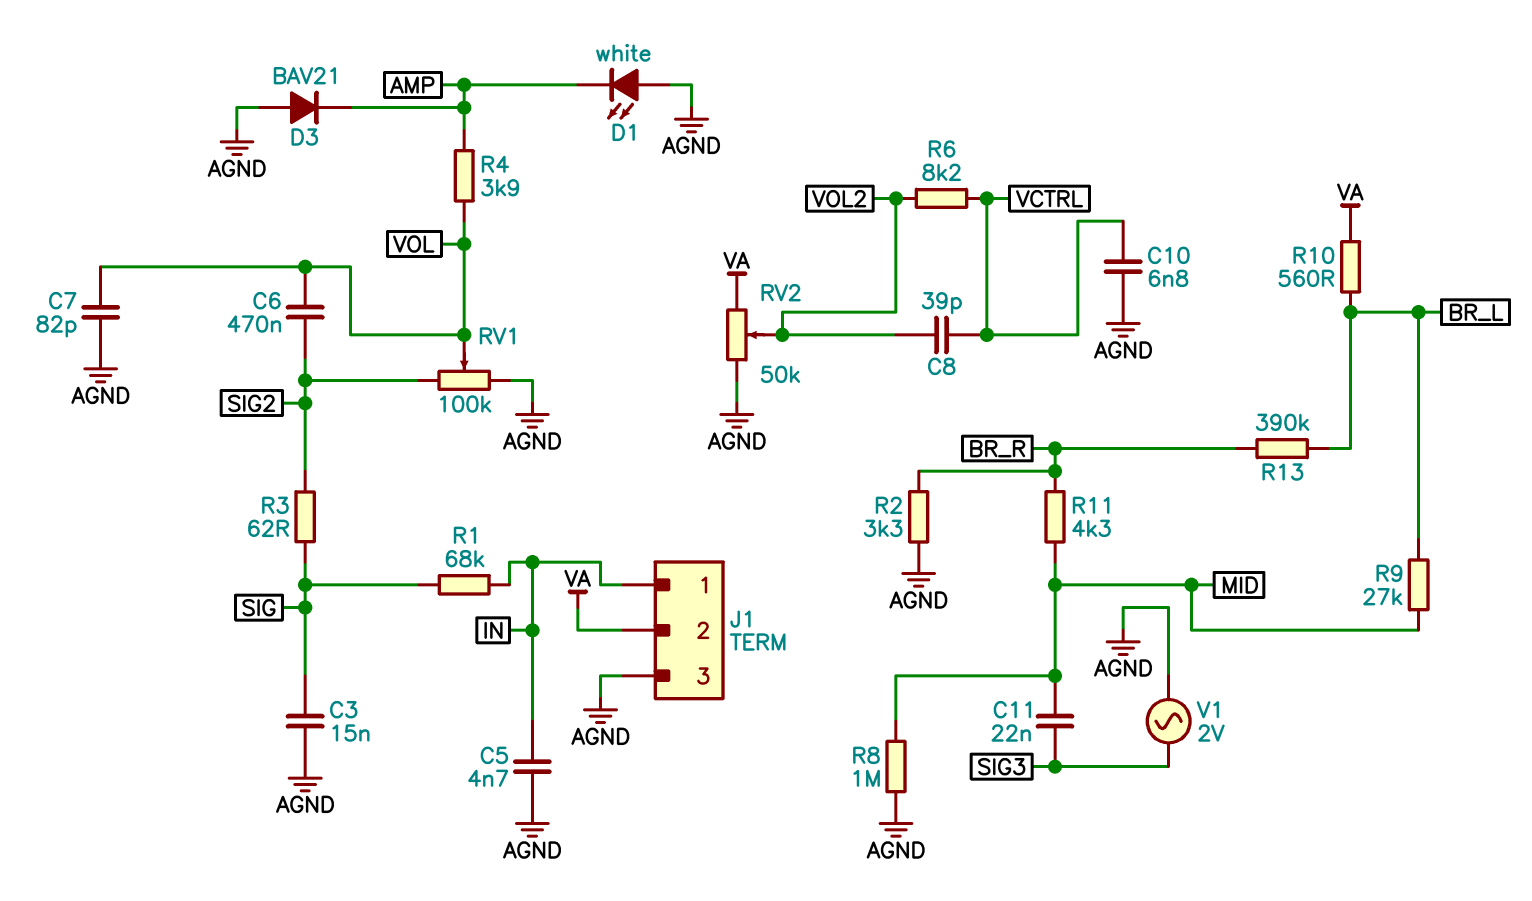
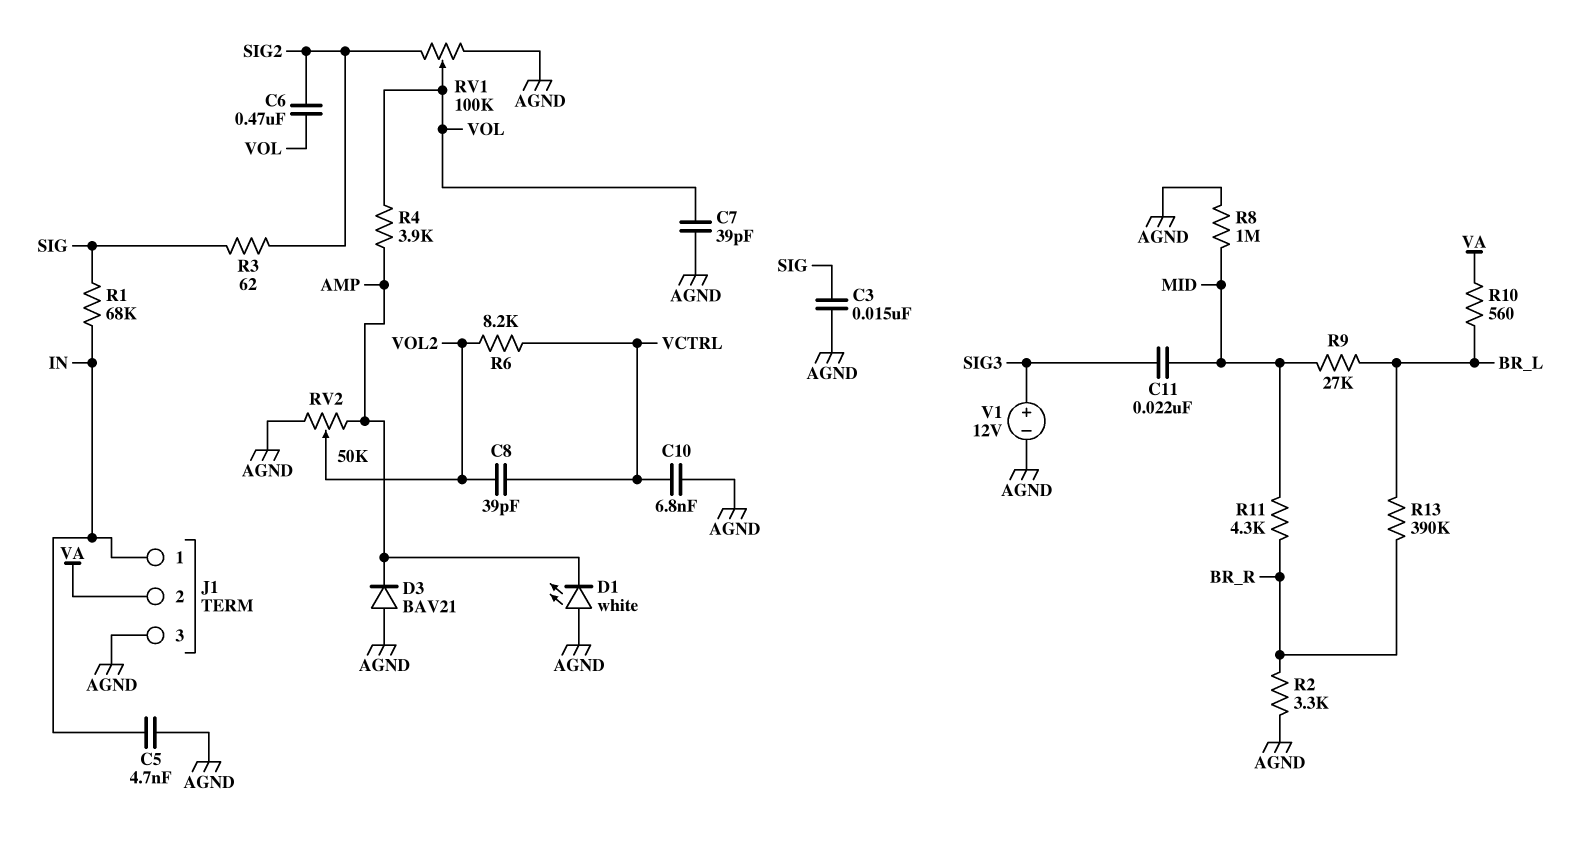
C7: 82pF (AGND, VOL) -> 39pF (AGND, VOL)
RV2: 50k (AGND, VA, wiper VOL2) -> 50k (AGND, AMP, wiper VOL2)
V1: AC 2V (AGND, SIG3) -> 12V (plus SIG3, minus AGND)

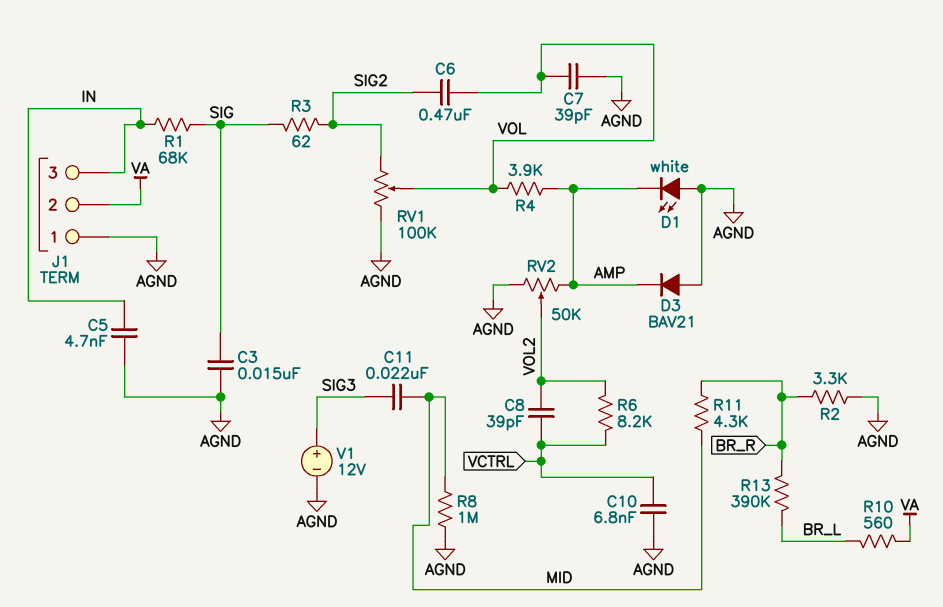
J1 pin 1: IN -> AGND
J1 pin 3: AGND -> IN
R9: 27k (BR_L, MID) -> none

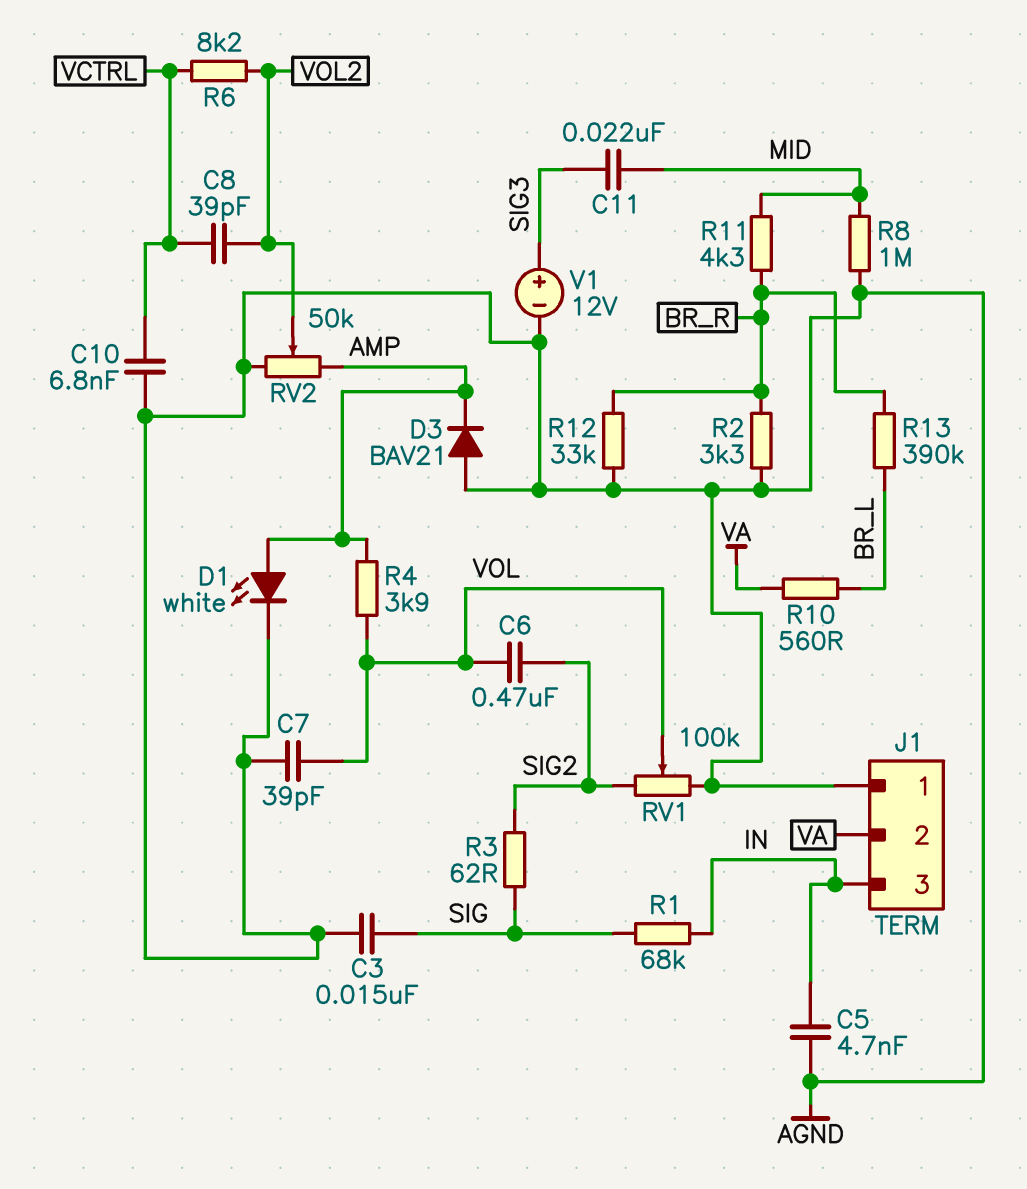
D1: LED white (A AGND, K AMP) -> LED white (A AMP, K AGND)
R12: none -> 33k (AGND, BR_R)

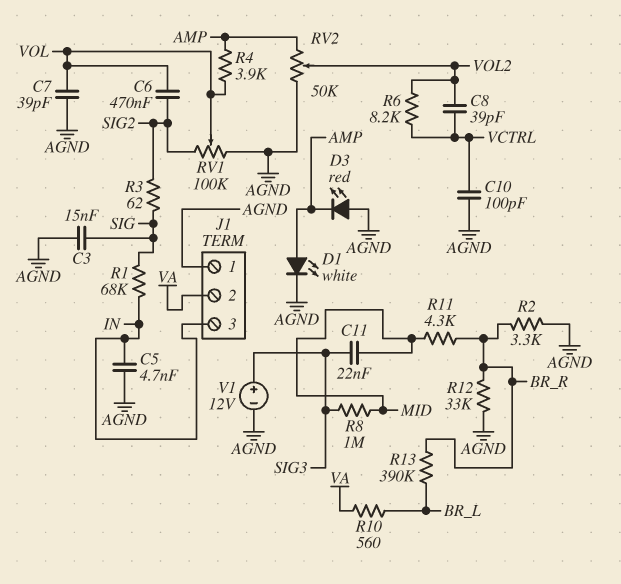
C10: 6.8nF (AGND, VCTRL) -> 100pF (AGND, VCTRL)
D3: diode BAV21 (A AGND, K AMP) -> LED red (A AGND, K AMP)
R8: 1M (AGND, MID) -> 1M (MID, SIG3)

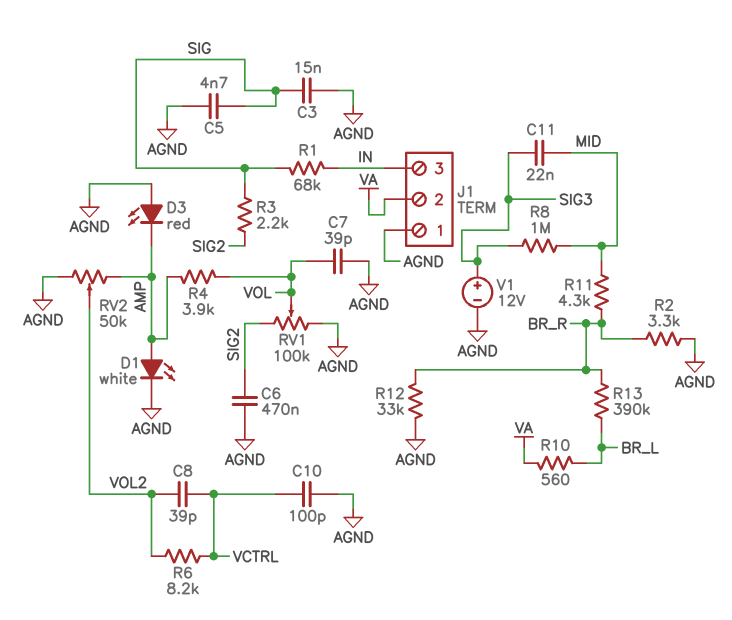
C5: 4.7nF (AGND, IN) -> 4.7nF (AGND, SIG)
C6: 470nF (SIG2, VOL) -> 470nF (AGND, SIG2)
R3: 62 (SIG, SIG2) -> 2.2k (SIG, SIG2)

